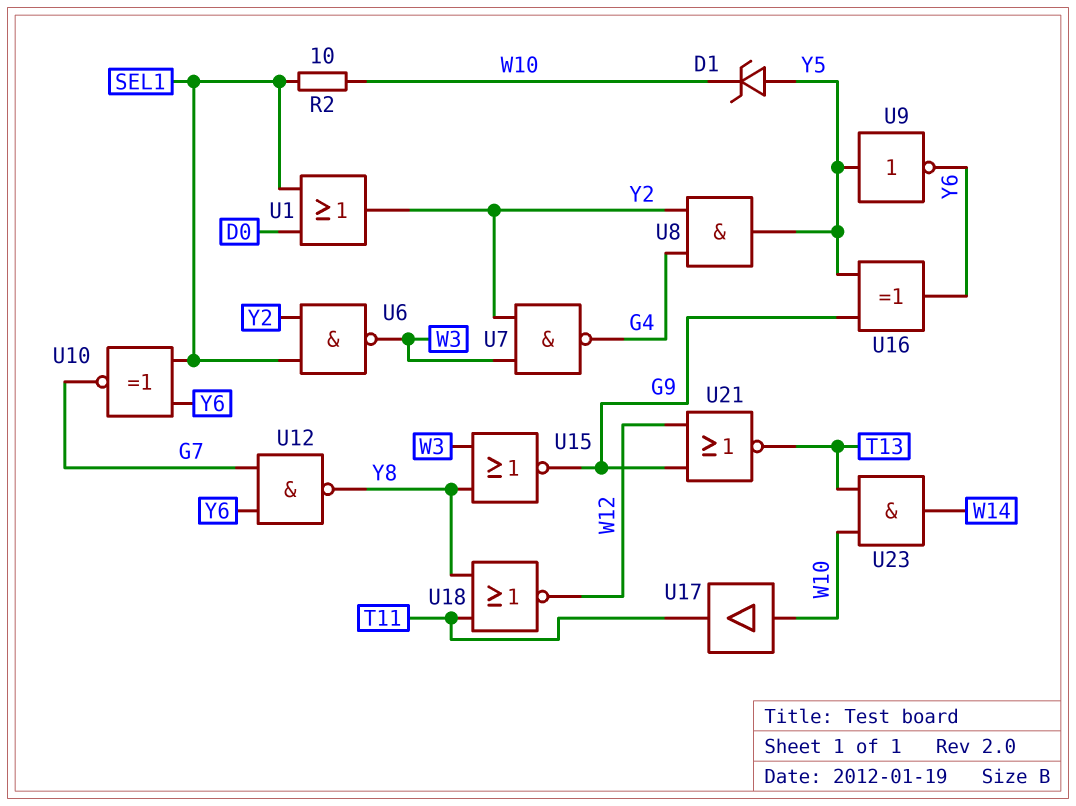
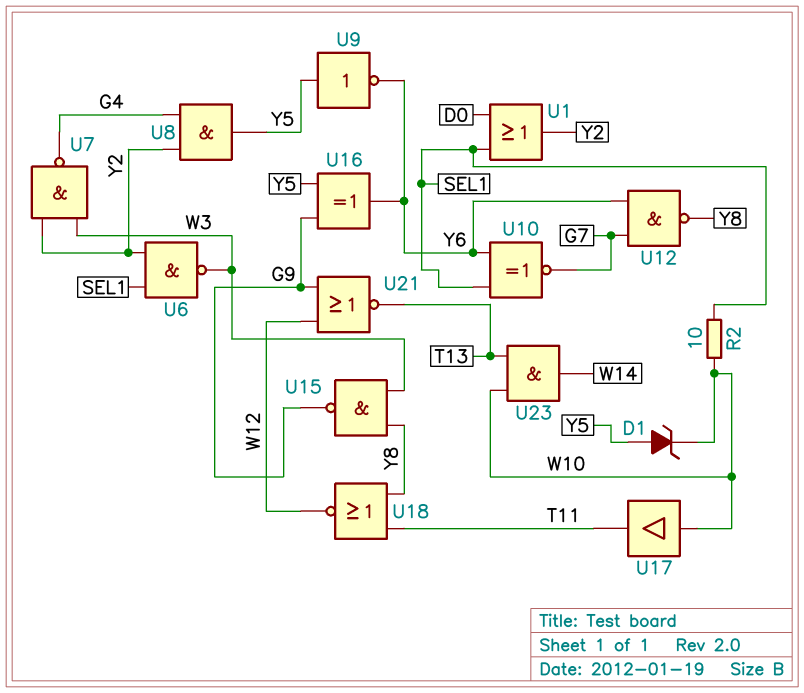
U15: NOR (in W3, in Y8, out G9) -> NAND (in W3, in Y8, out G9)

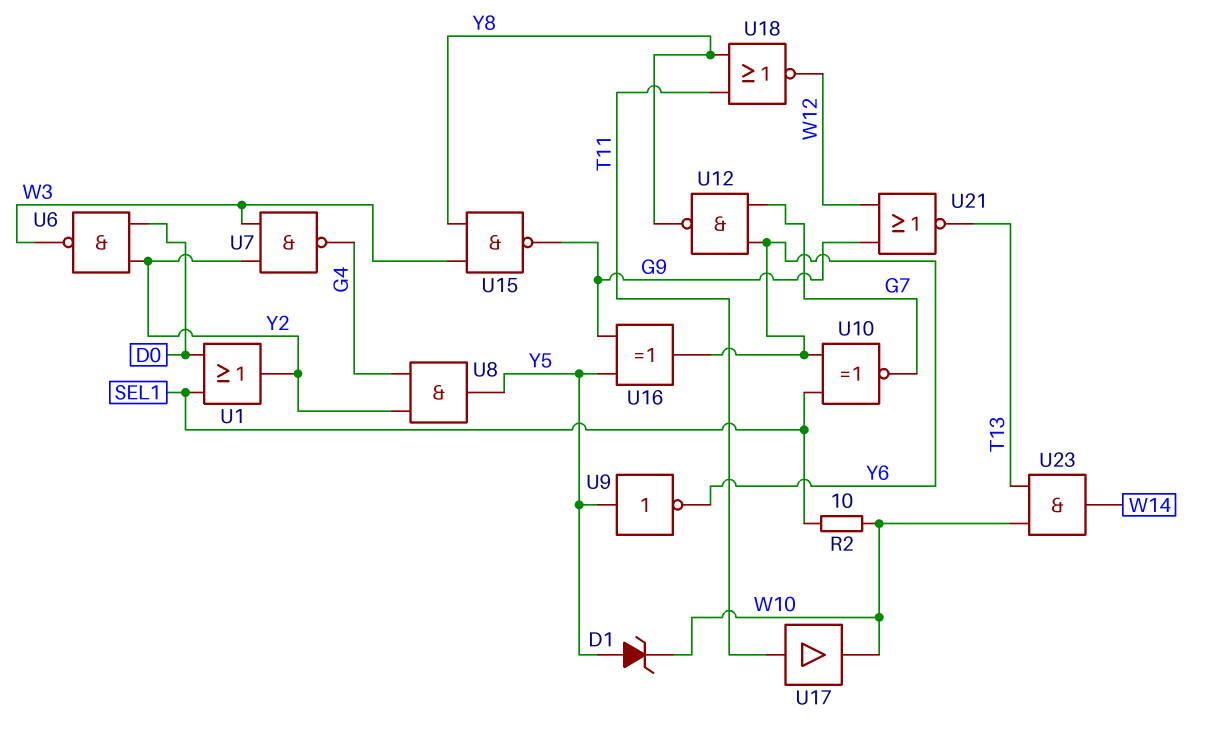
U6: NAND (in SEL1, in Y2, out W3) -> NAND (in D0, in Y2, out W3)
U17: buffer (in W10, out T11) -> buffer (in T11, out W10)

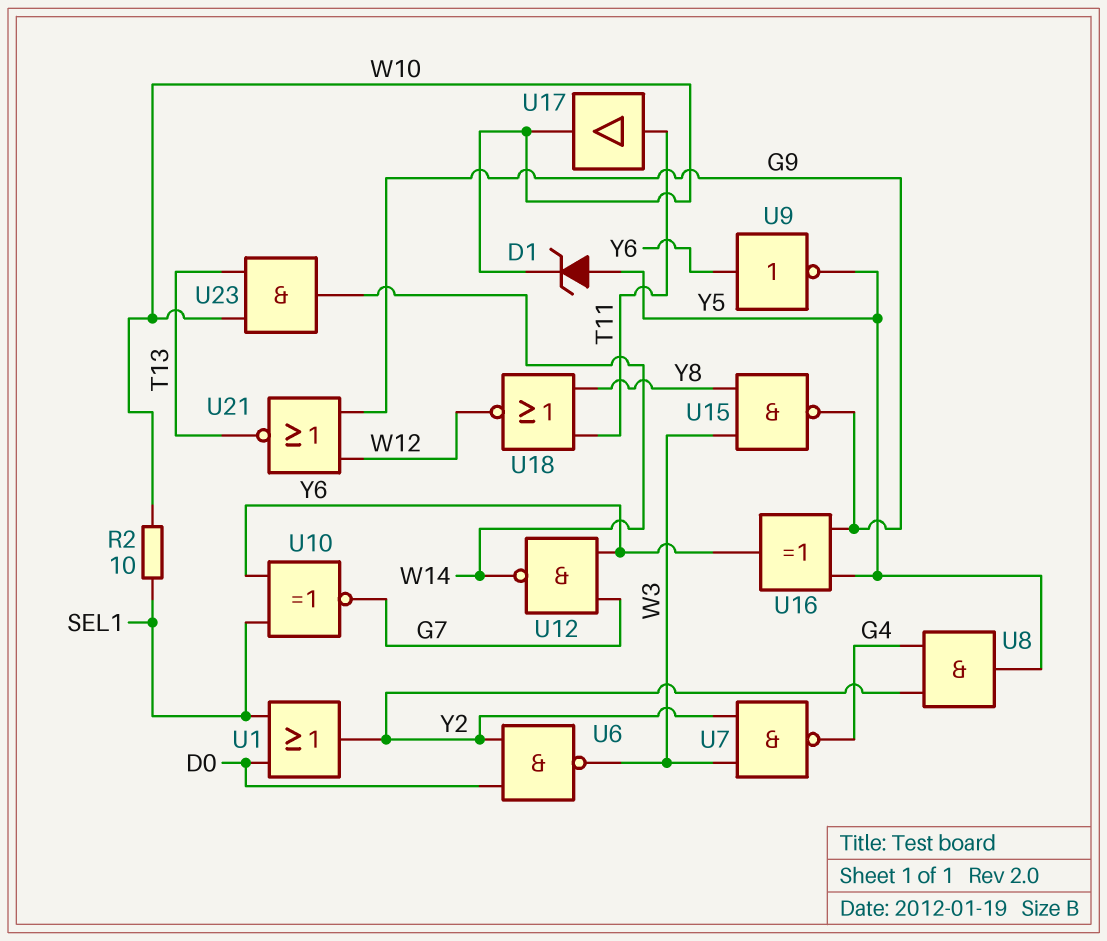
U9: NOT (in Y5, out Y6) -> NOT (in Y6, out Y5)
U12: NAND (in G7, in Y6, out Y8) -> NAND (in G7, in Y6, out W14)

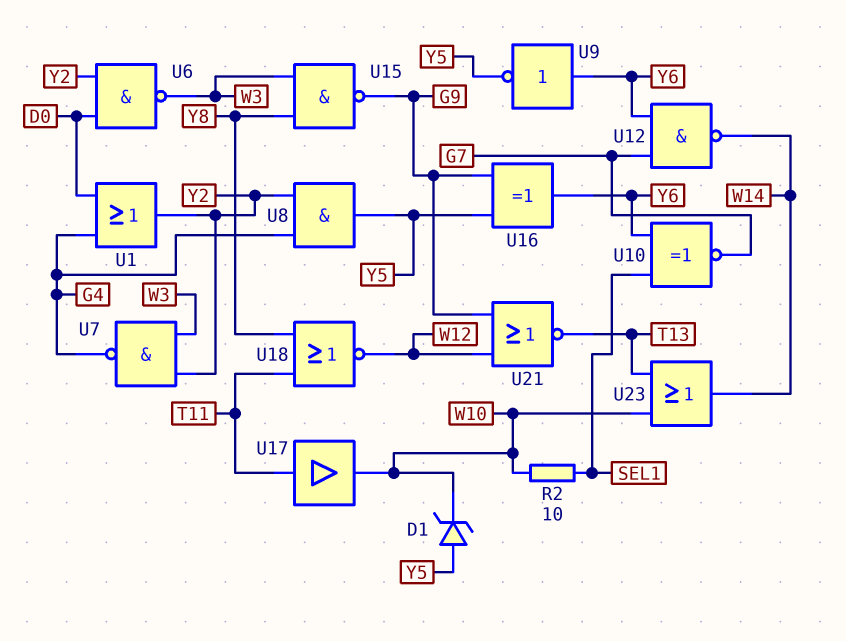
U1: OR (in D0, in SEL1, out Y2) -> OR (in D0, in G4, out Y2)
U23: AND (in T13, in W10, out W14) -> OR (in T13, in W10, out W14)

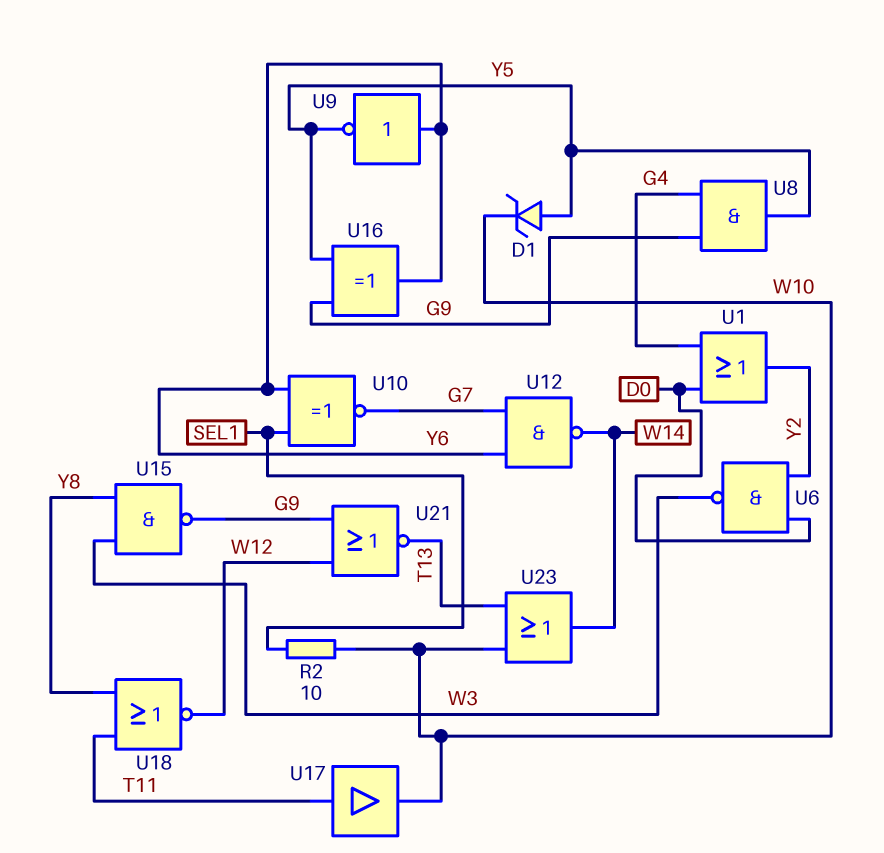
U7: NAND (in W3, in Y2, out G4) -> none
U8: AND (in G4, in Y2, out Y5) -> AND (in G4, in G9, out Y5)

